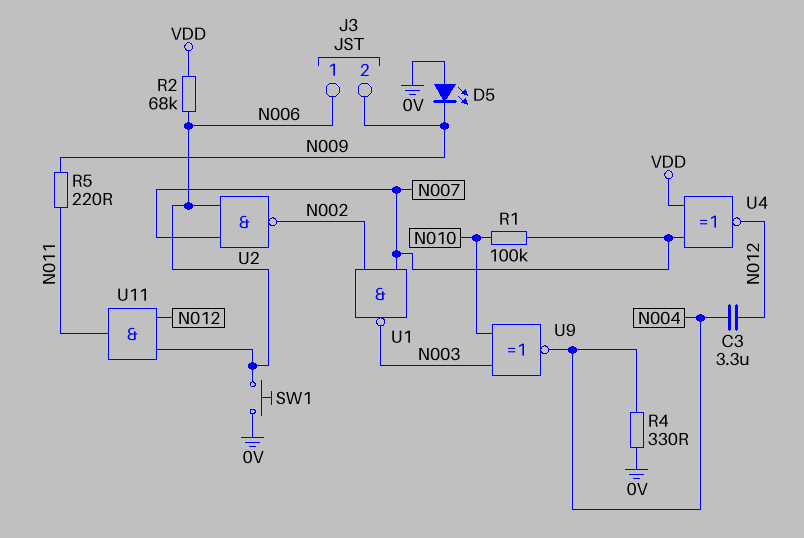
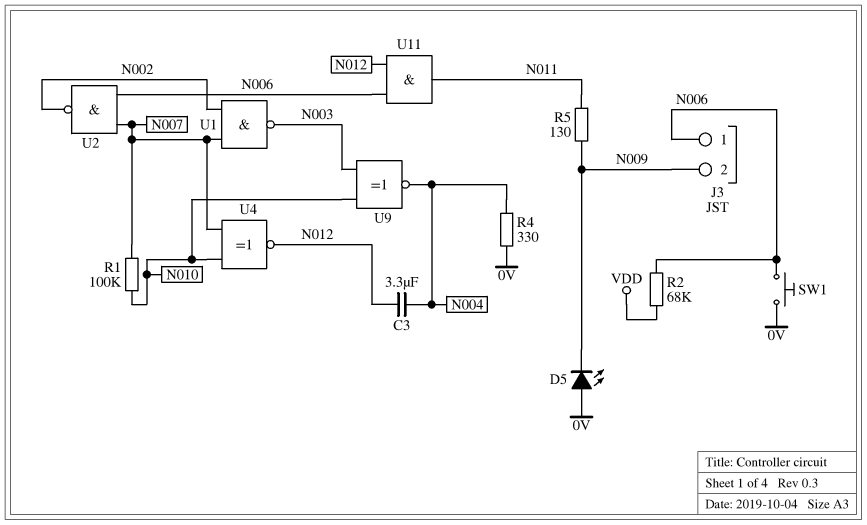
R5: 220 (N009, N011) -> 130 (N009, N011)
U4: XNOR (in N007, in VDD, out N012) -> XNOR (in N007, in N010, out N012)

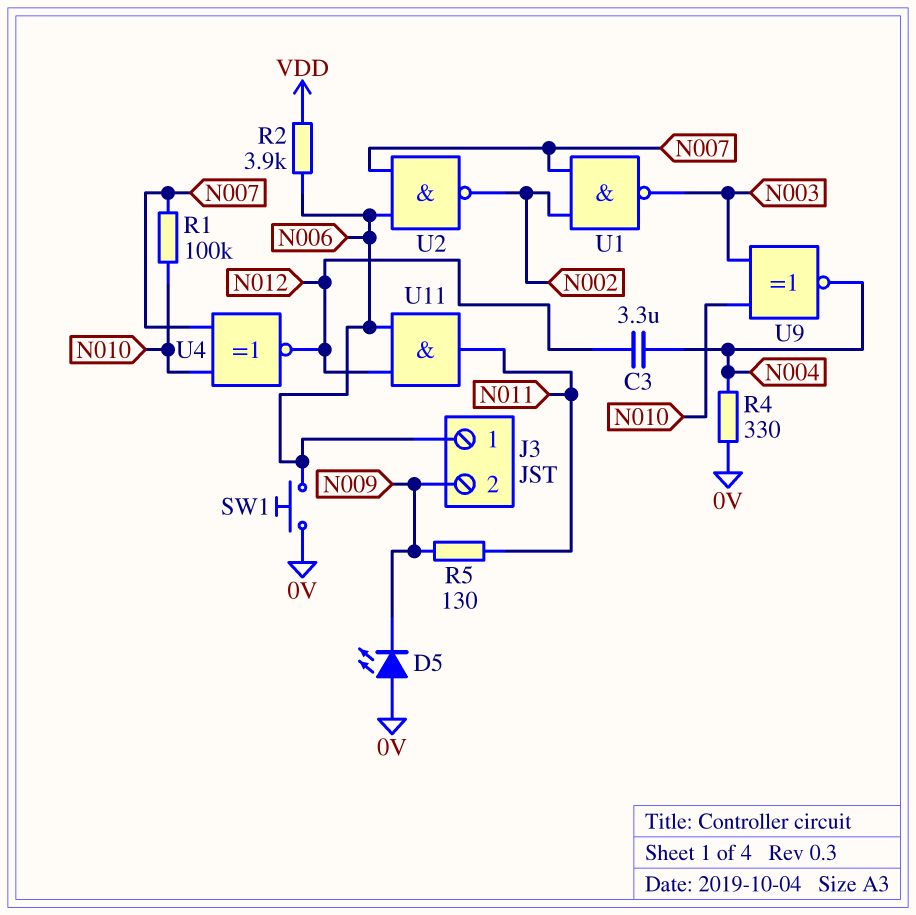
R2: 68k (N006, VDD) -> 3.9k (N006, VDD)

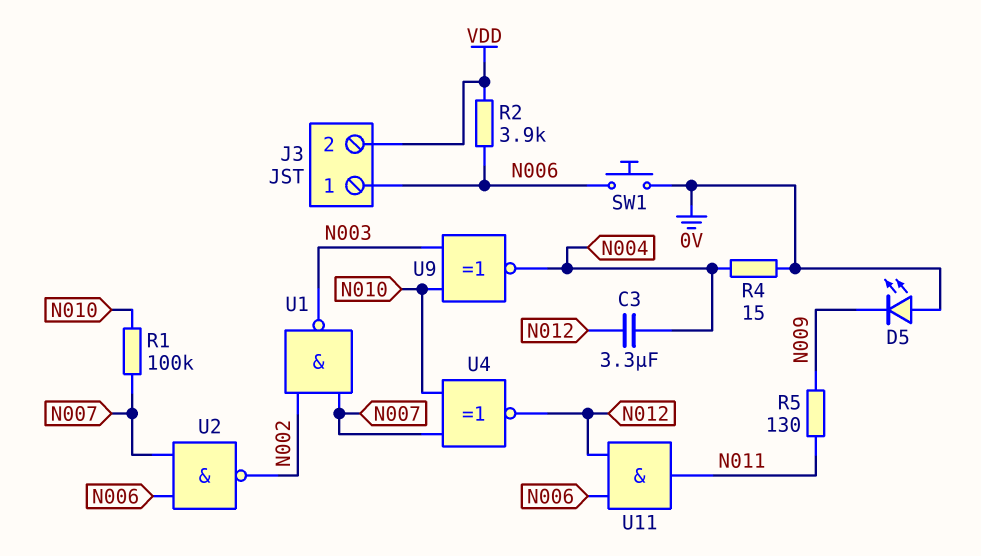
J3 pin 2: N009 -> VDD
R4: 330 (0V, N004) -> 15 (0V, N004)

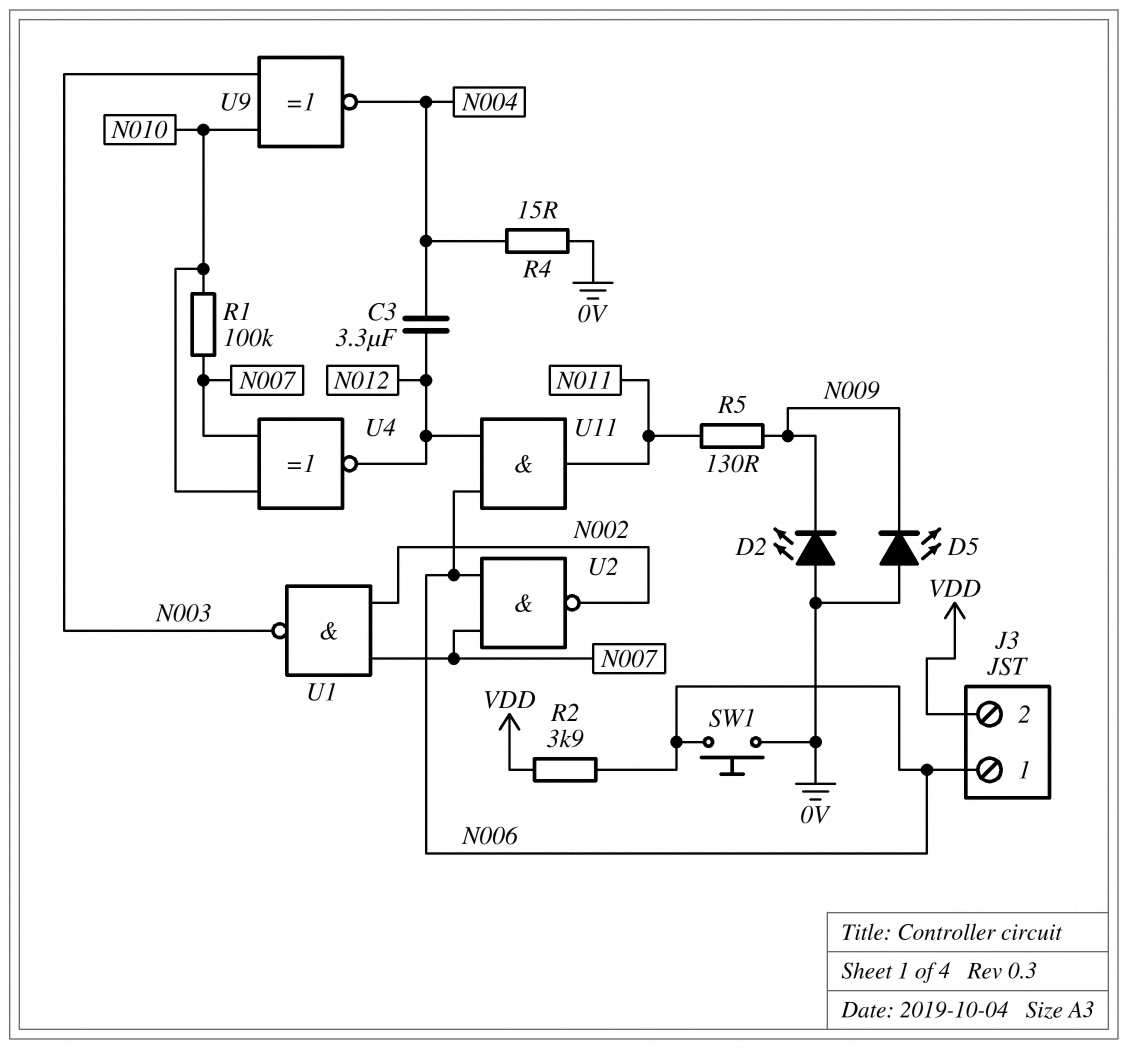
D2: none -> LED (A 0V, K N009)

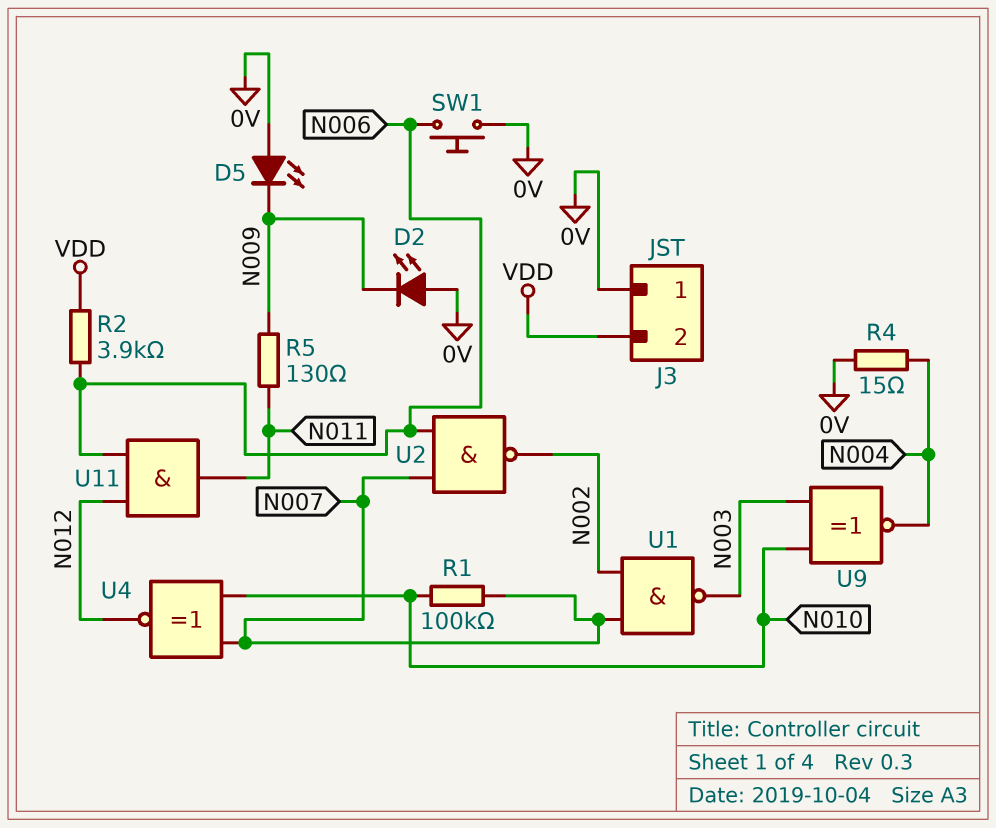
C3: 3.3uF (N004, N012) -> none
J3 pin 1: N006 -> 0V

